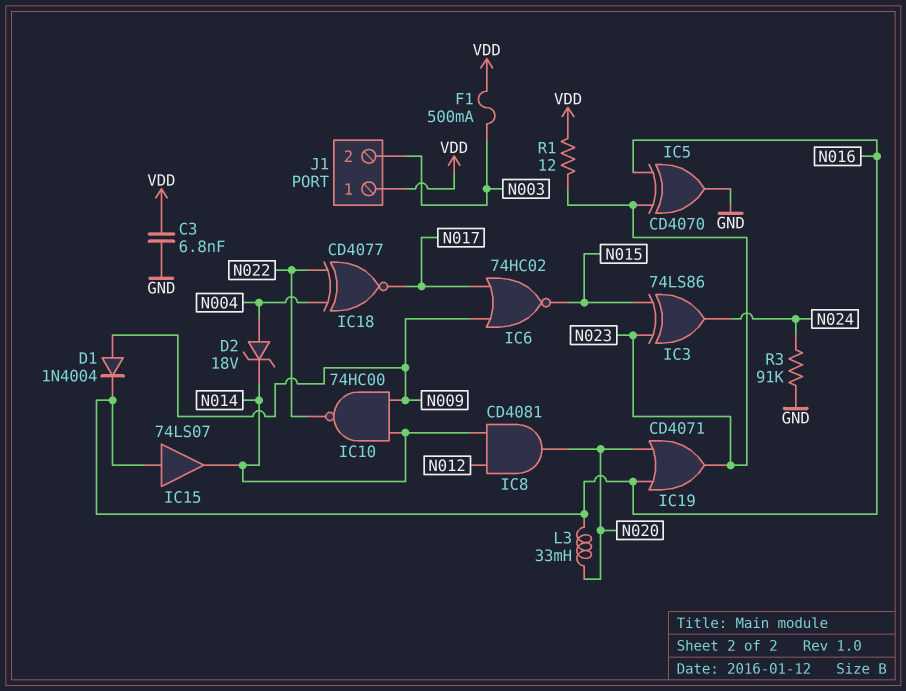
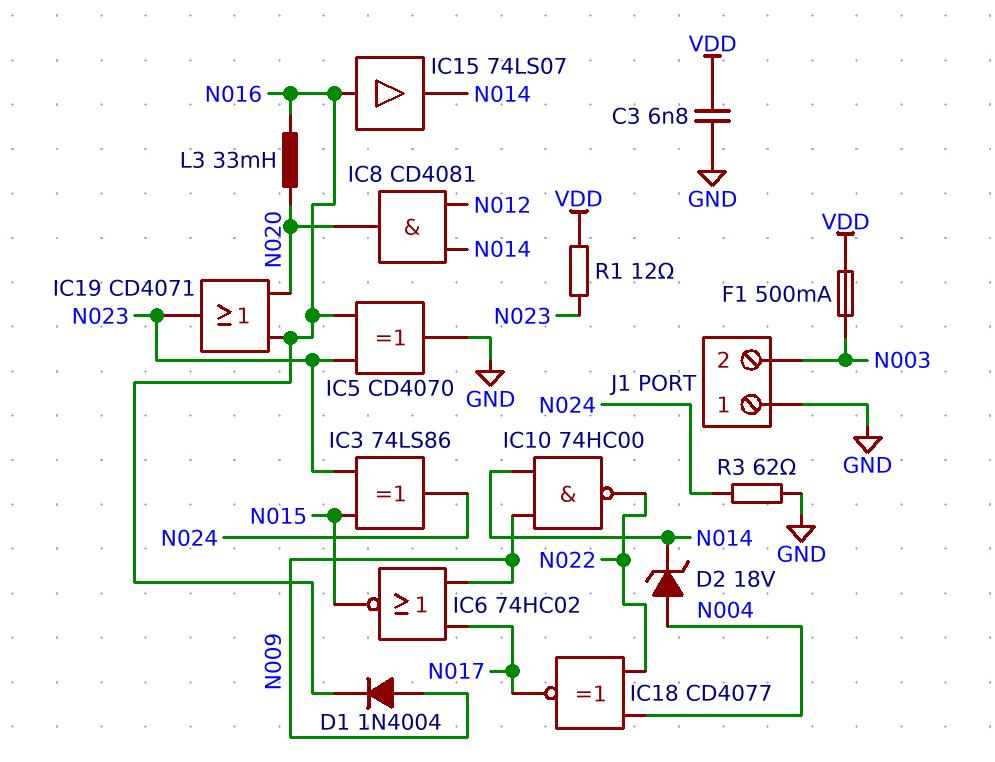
J1 pin 1: VDD -> GND
R3: 91k (GND, N024) -> 62 (GND, N024)

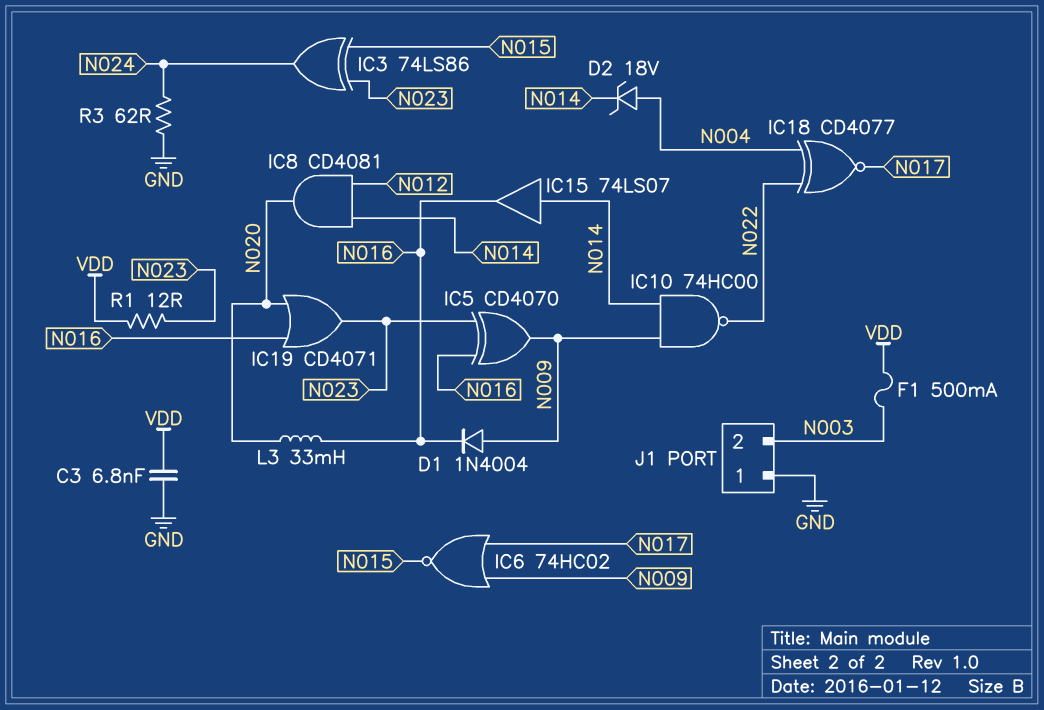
IC5: XOR CD4070 (in N016, in N023, out GND) -> XOR CD4070 (in N016, in N023, out N009)
IC15: buffer 74LS07 (in N016, out N014) -> buffer 74LS07 (in N014, out N016)

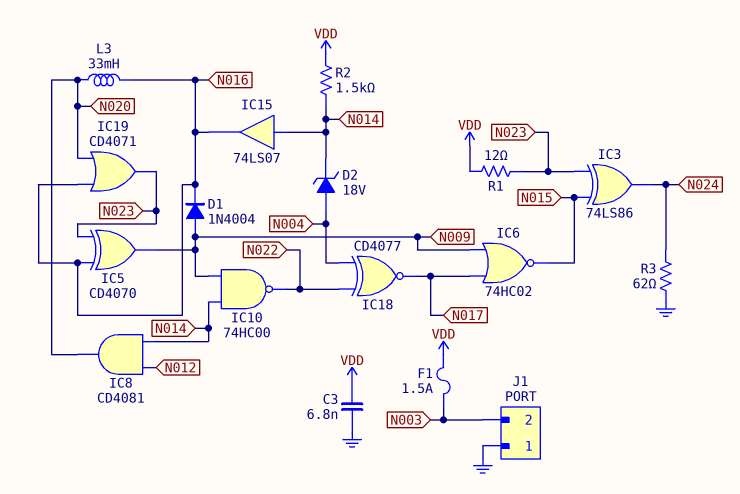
F1: 500mA (N003, VDD) -> 1.5A (N003, VDD)
R2: none -> 1.5k (N014, VDD)

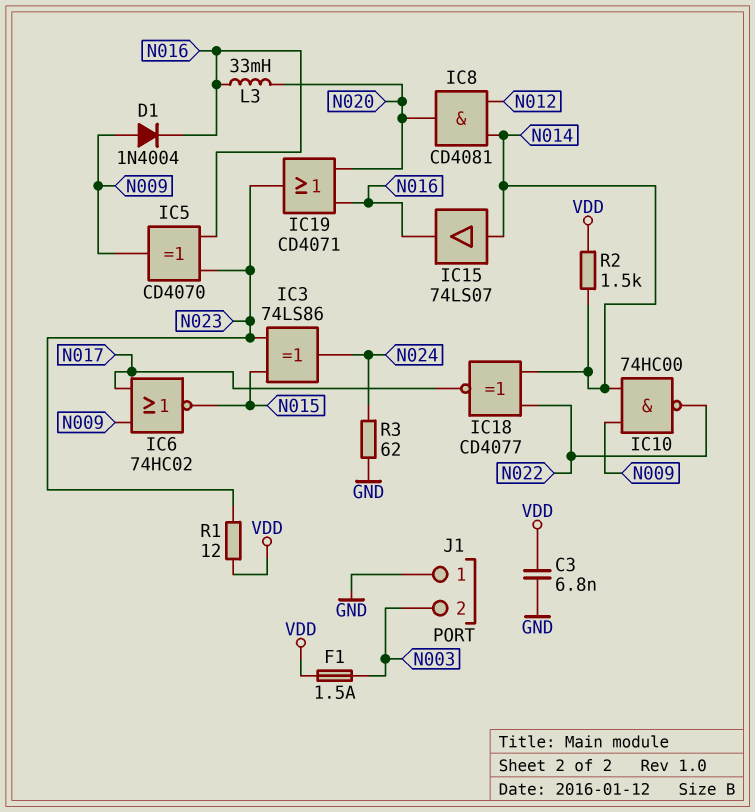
D2: zener 18V (A N004, K N014) -> none
IC18: XNOR CD4077 (in N004, in N022, out N017) -> XNOR CD4077 (in N014, in N022, out N017)

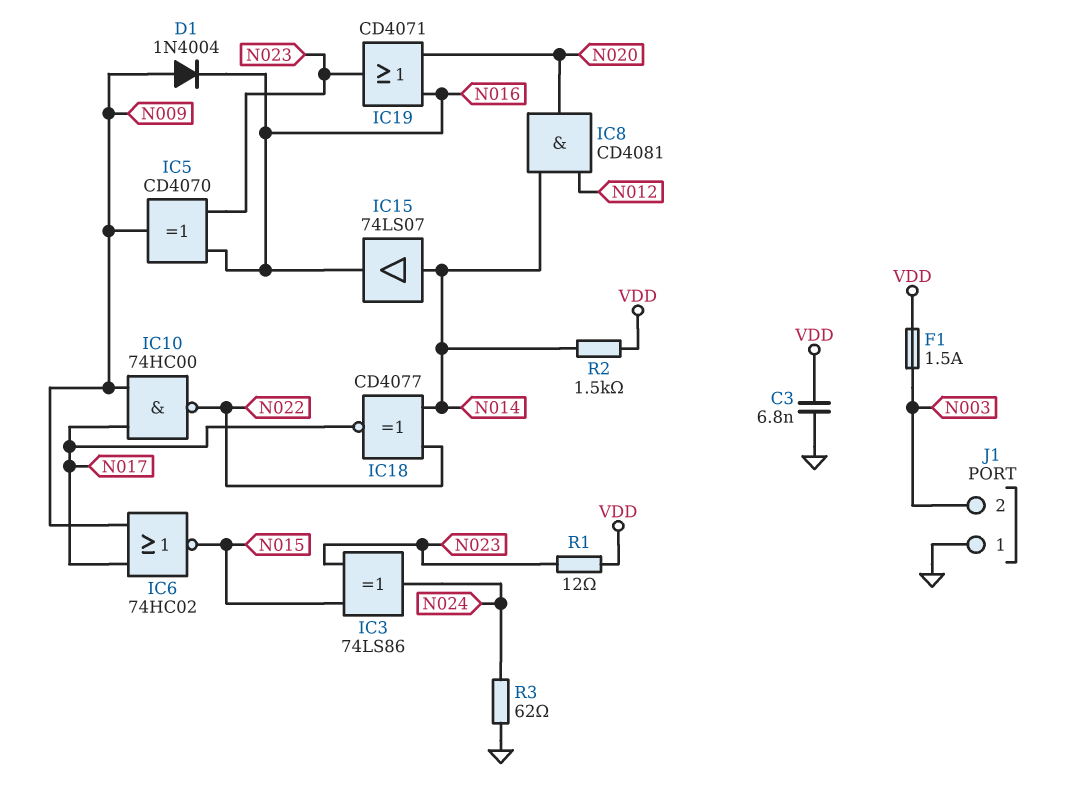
IC10: NAND 74HC00 (in N009, in N014, out N022) -> NAND 74HC00 (in N009, in N017, out N022)
L3: 33mH (N016, N020) -> none

